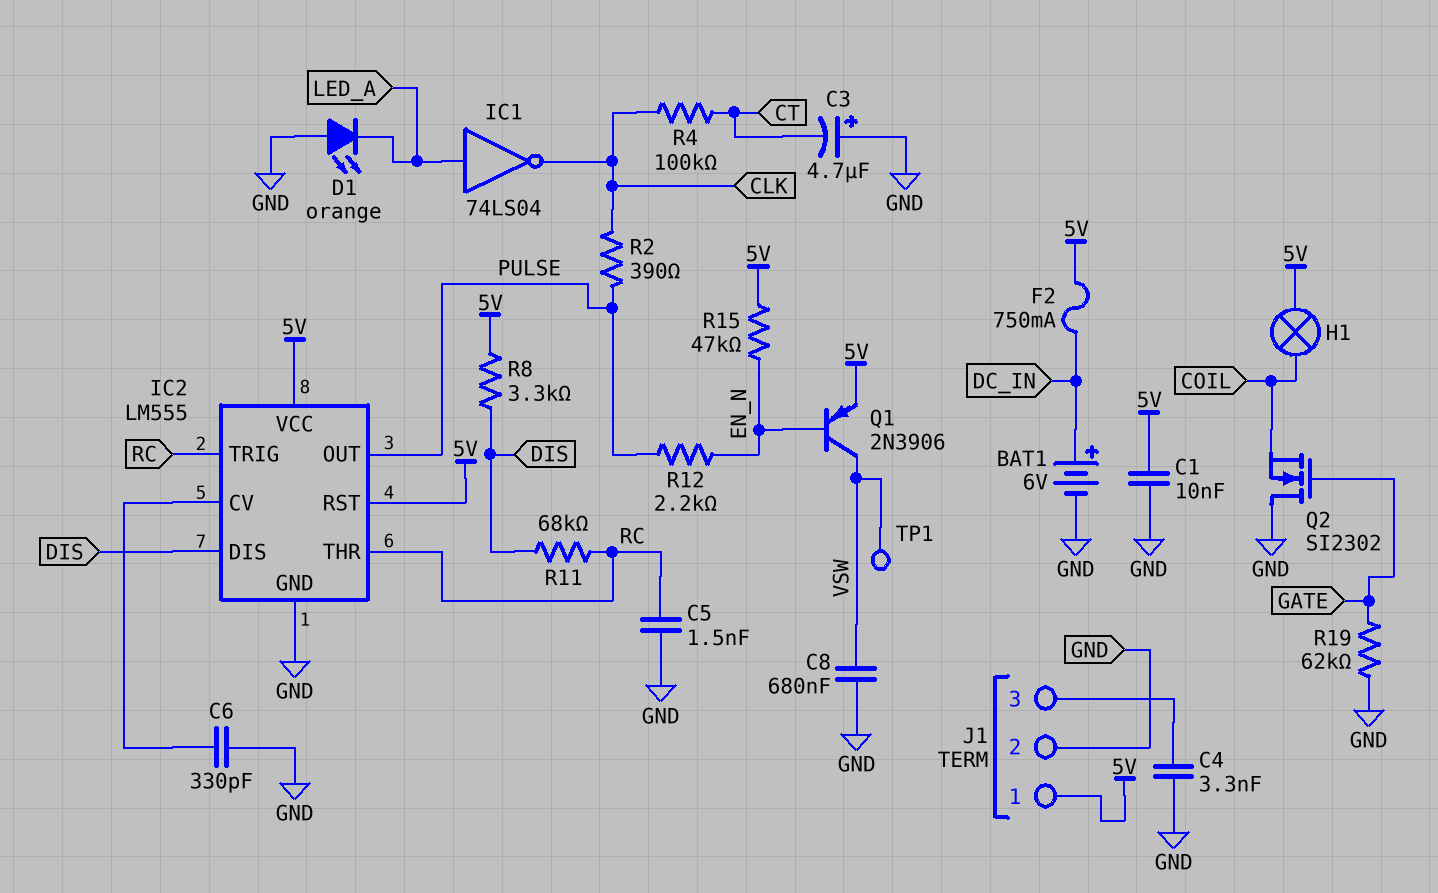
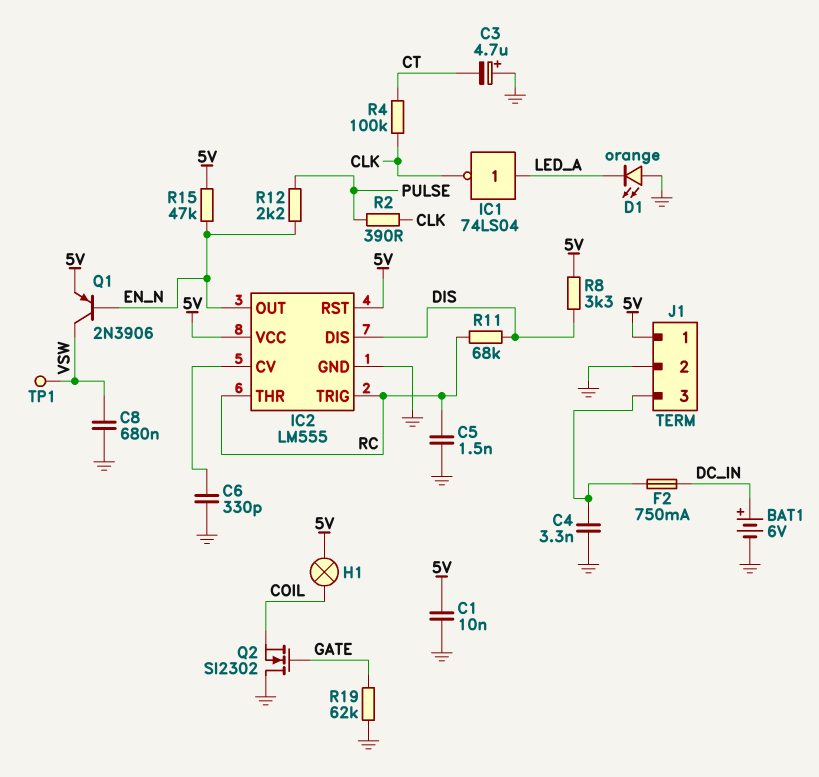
F2: 750mA (5V, DC_IN) -> 750mA (DC_IN, J1/3)
IC2 pin OUT: PULSE -> EN_N

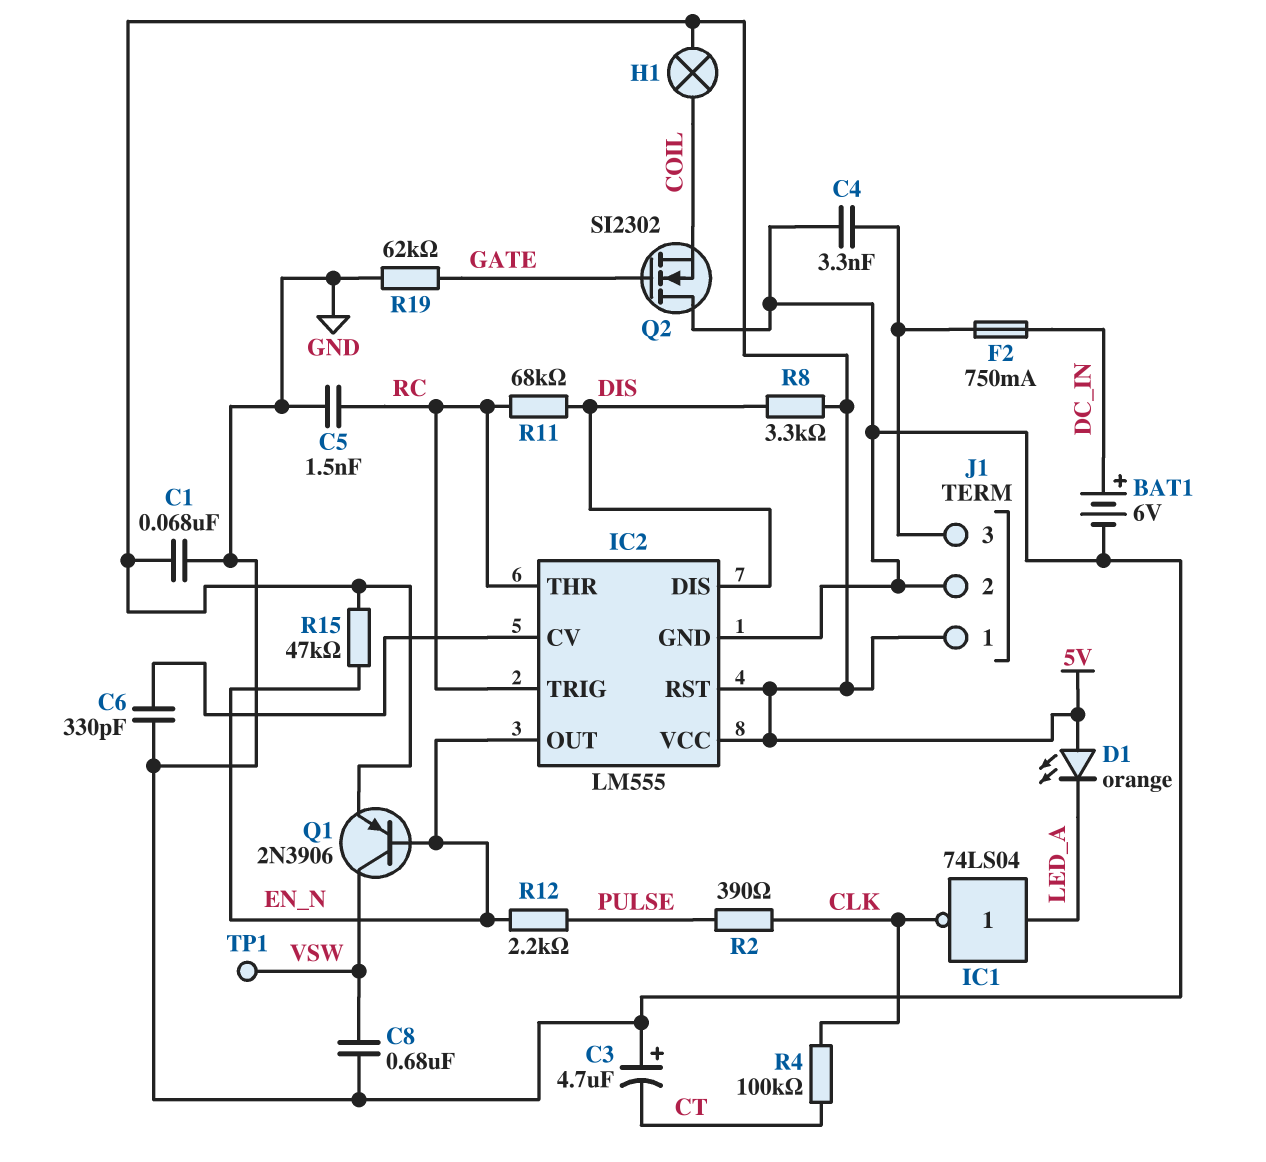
C1: 10nF (5V, GND) -> 68nF (5V, GND)
D1: LED orange (A GND, K LED_A) -> LED orange (A 5V, K LED_A)

